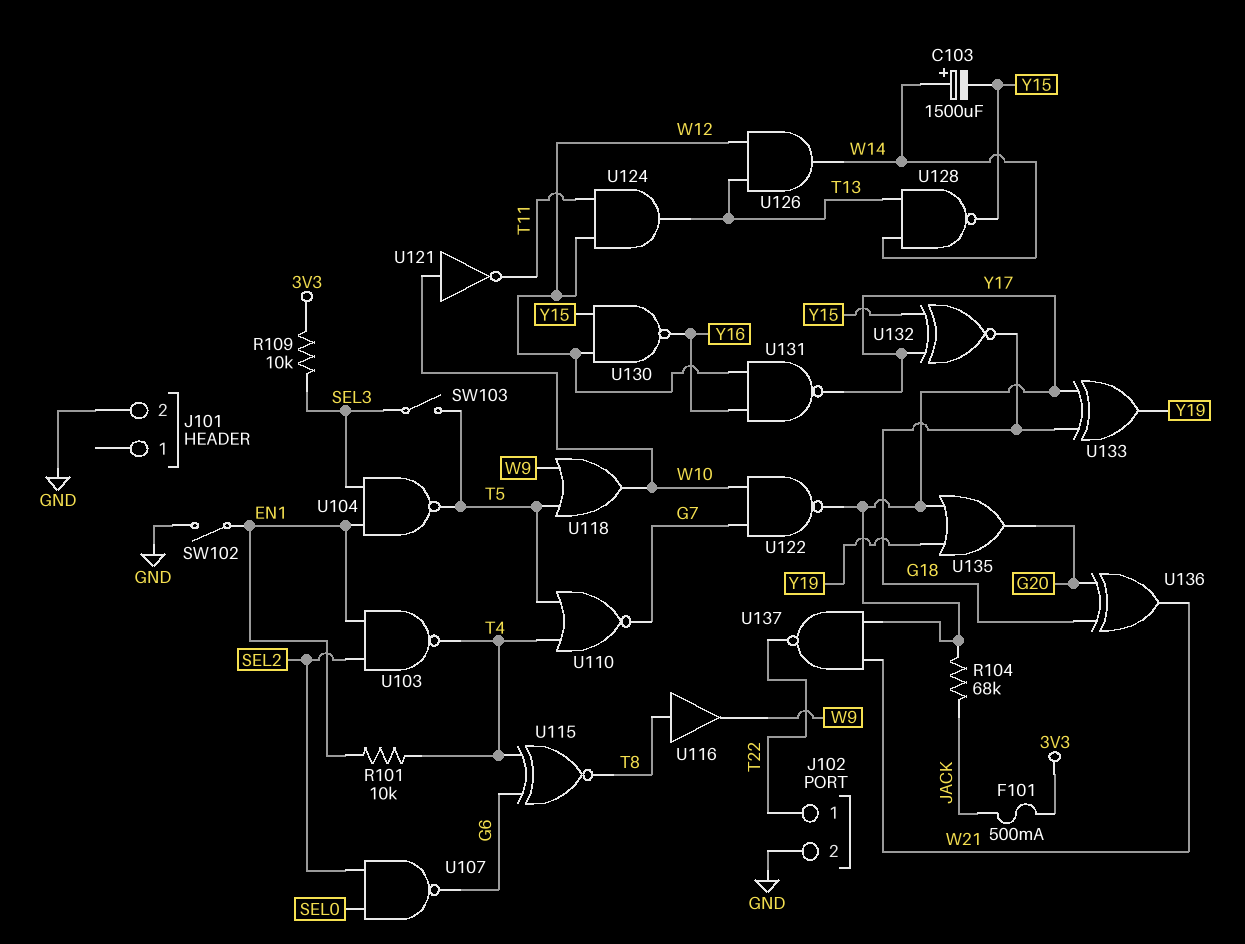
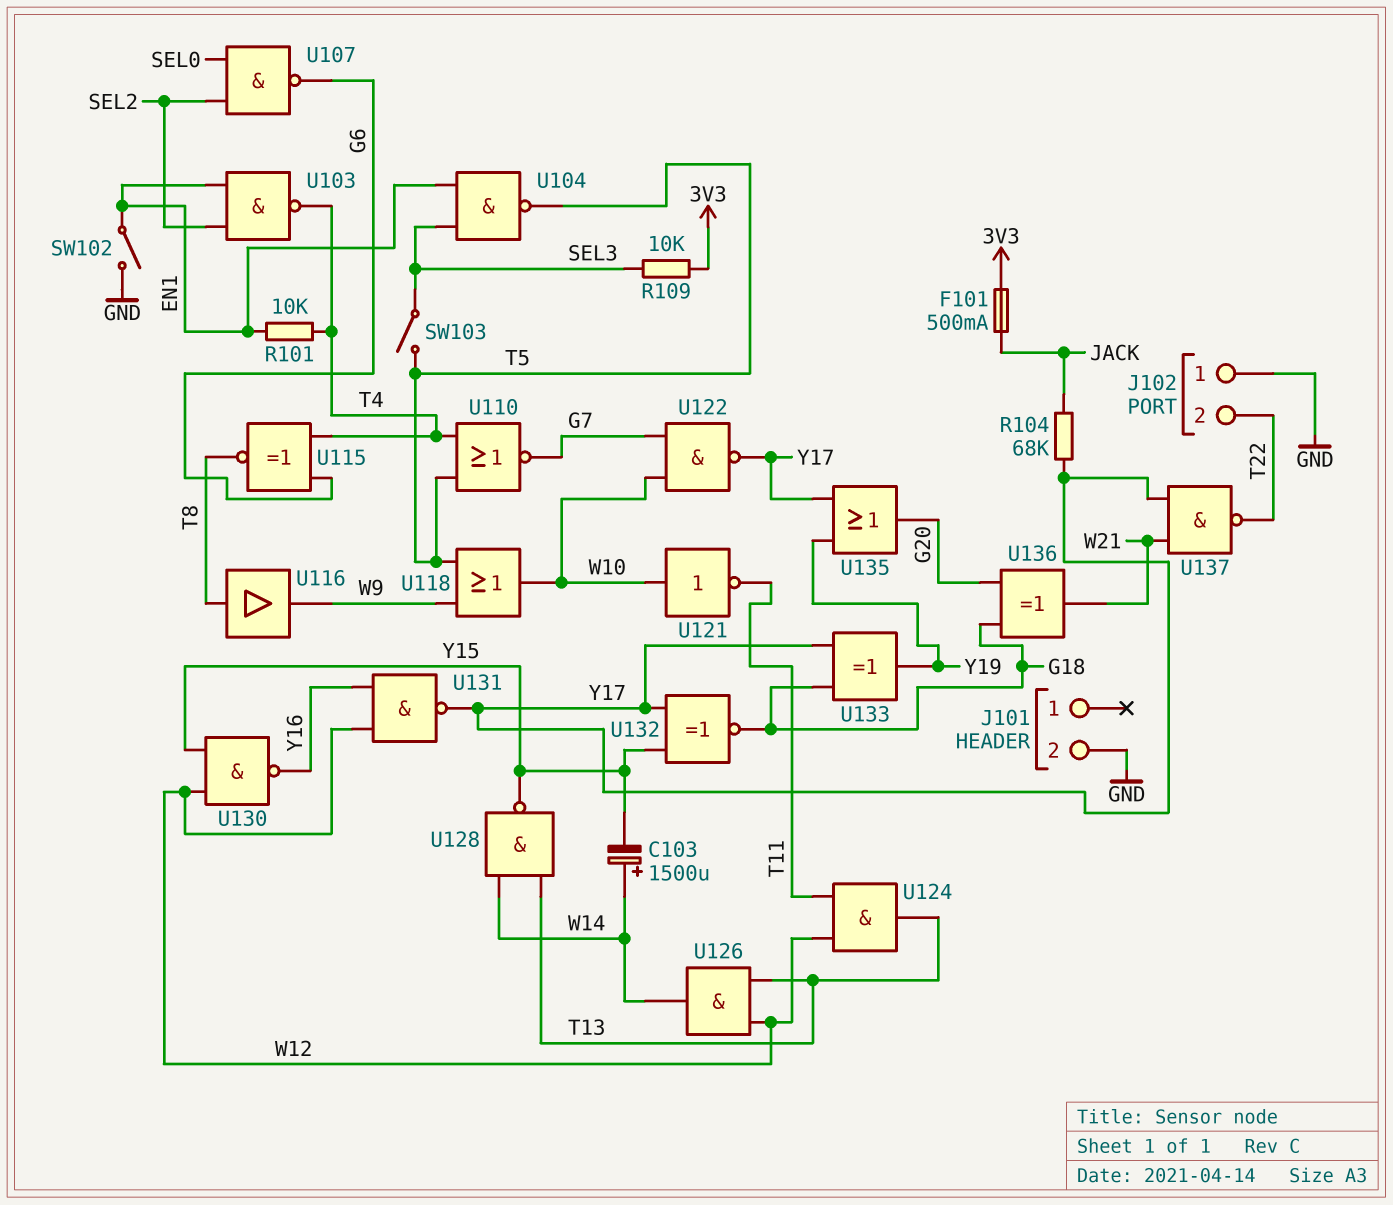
J102 pin 1: T22 -> GND
J102 pin 2: GND -> T22

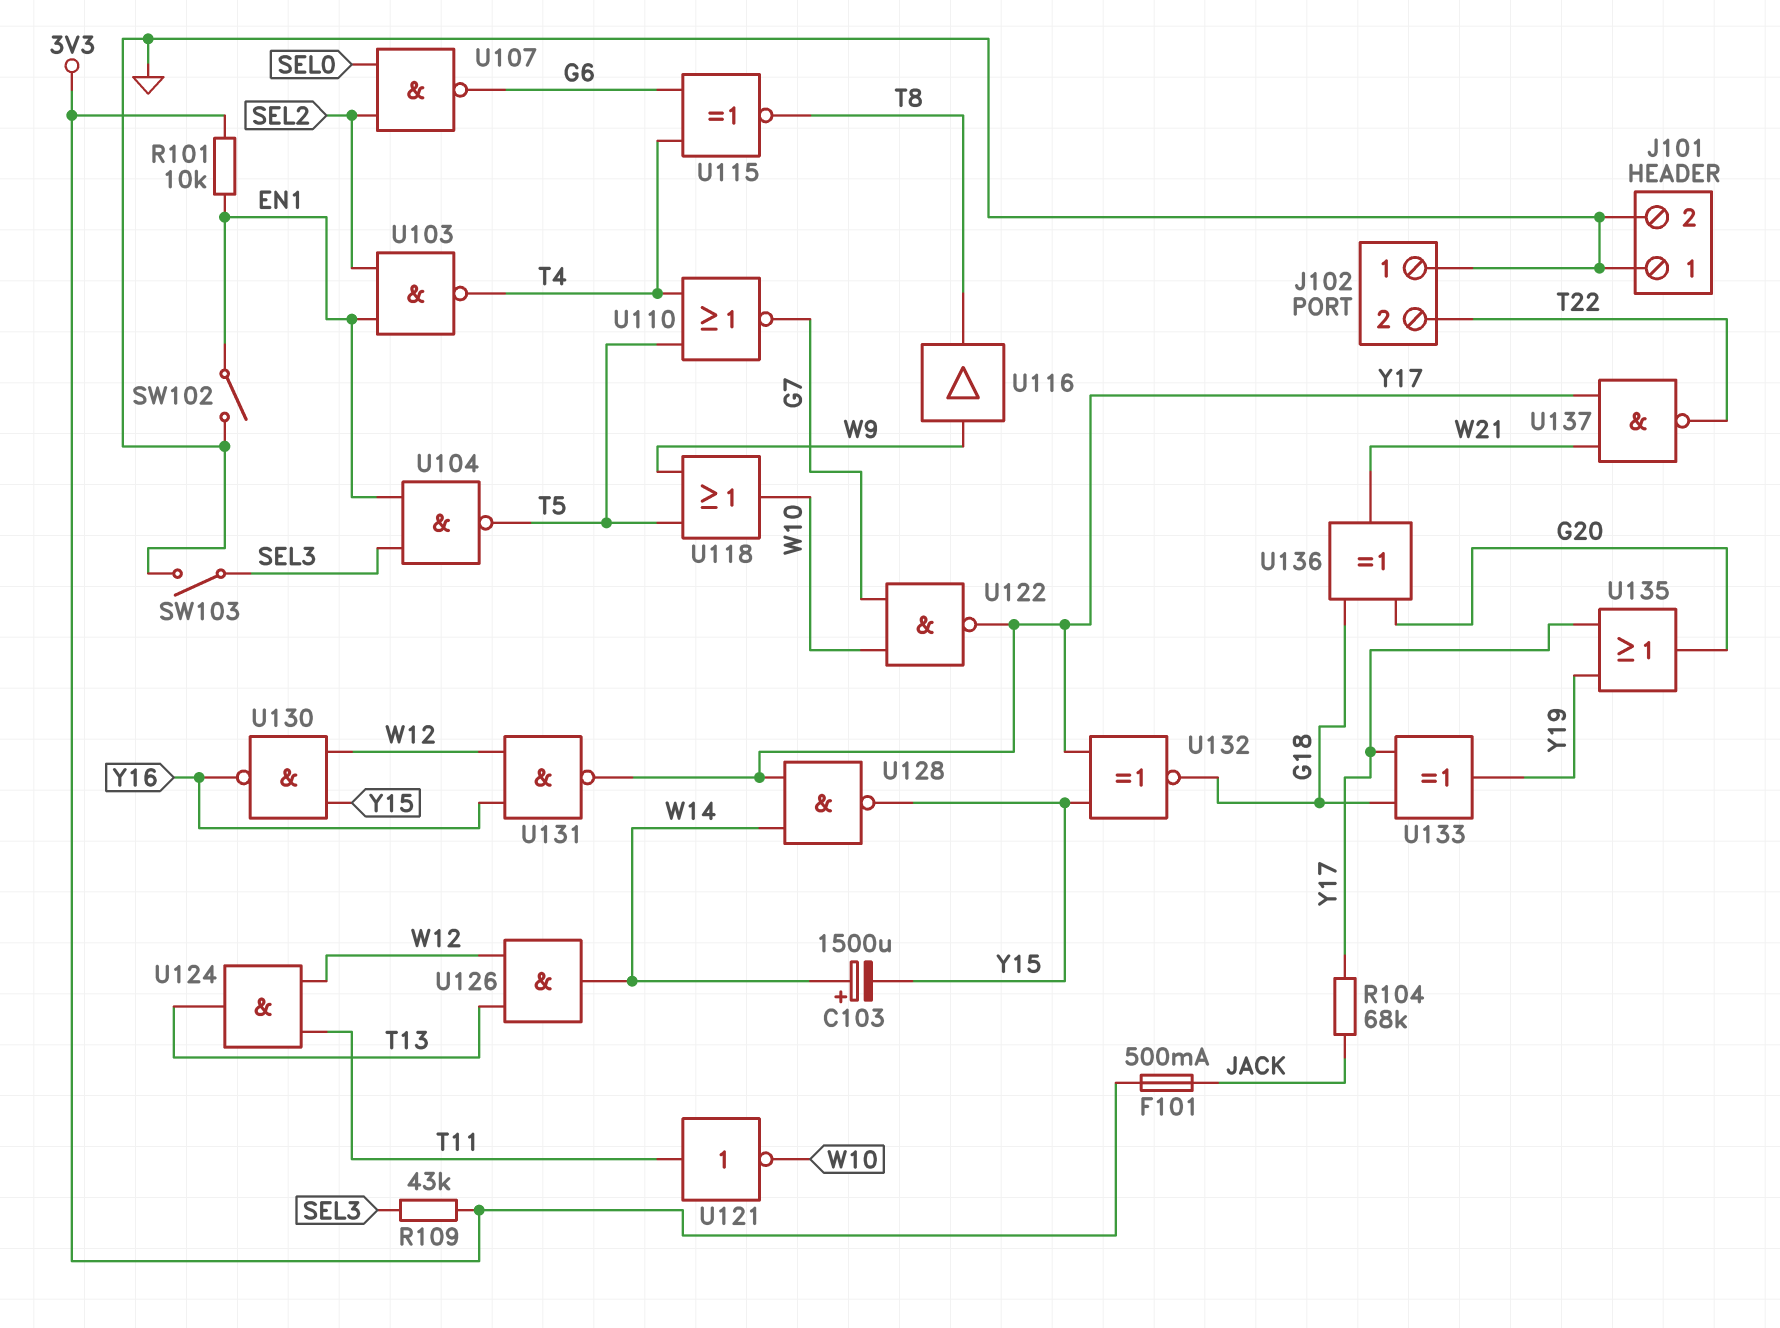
J101 pin 1: none -> GND
R101: 10k (EN1, T4) -> 10k (3V3, EN1)
R109: 10k (3V3, SEL3) -> 43k (3V3, SEL3)
SW103: switch (SEL3, T5) -> switch (GND, SEL3)
U116: buffer (in T8, out W9) -> buffer (in W9, out T8)
U121: NOT (in W10, out T11) -> NOT (in T11, out W10)
U128: NAND (in T13, in W14, out Y15) -> NAND (in W14, in Y17, out Y15)

